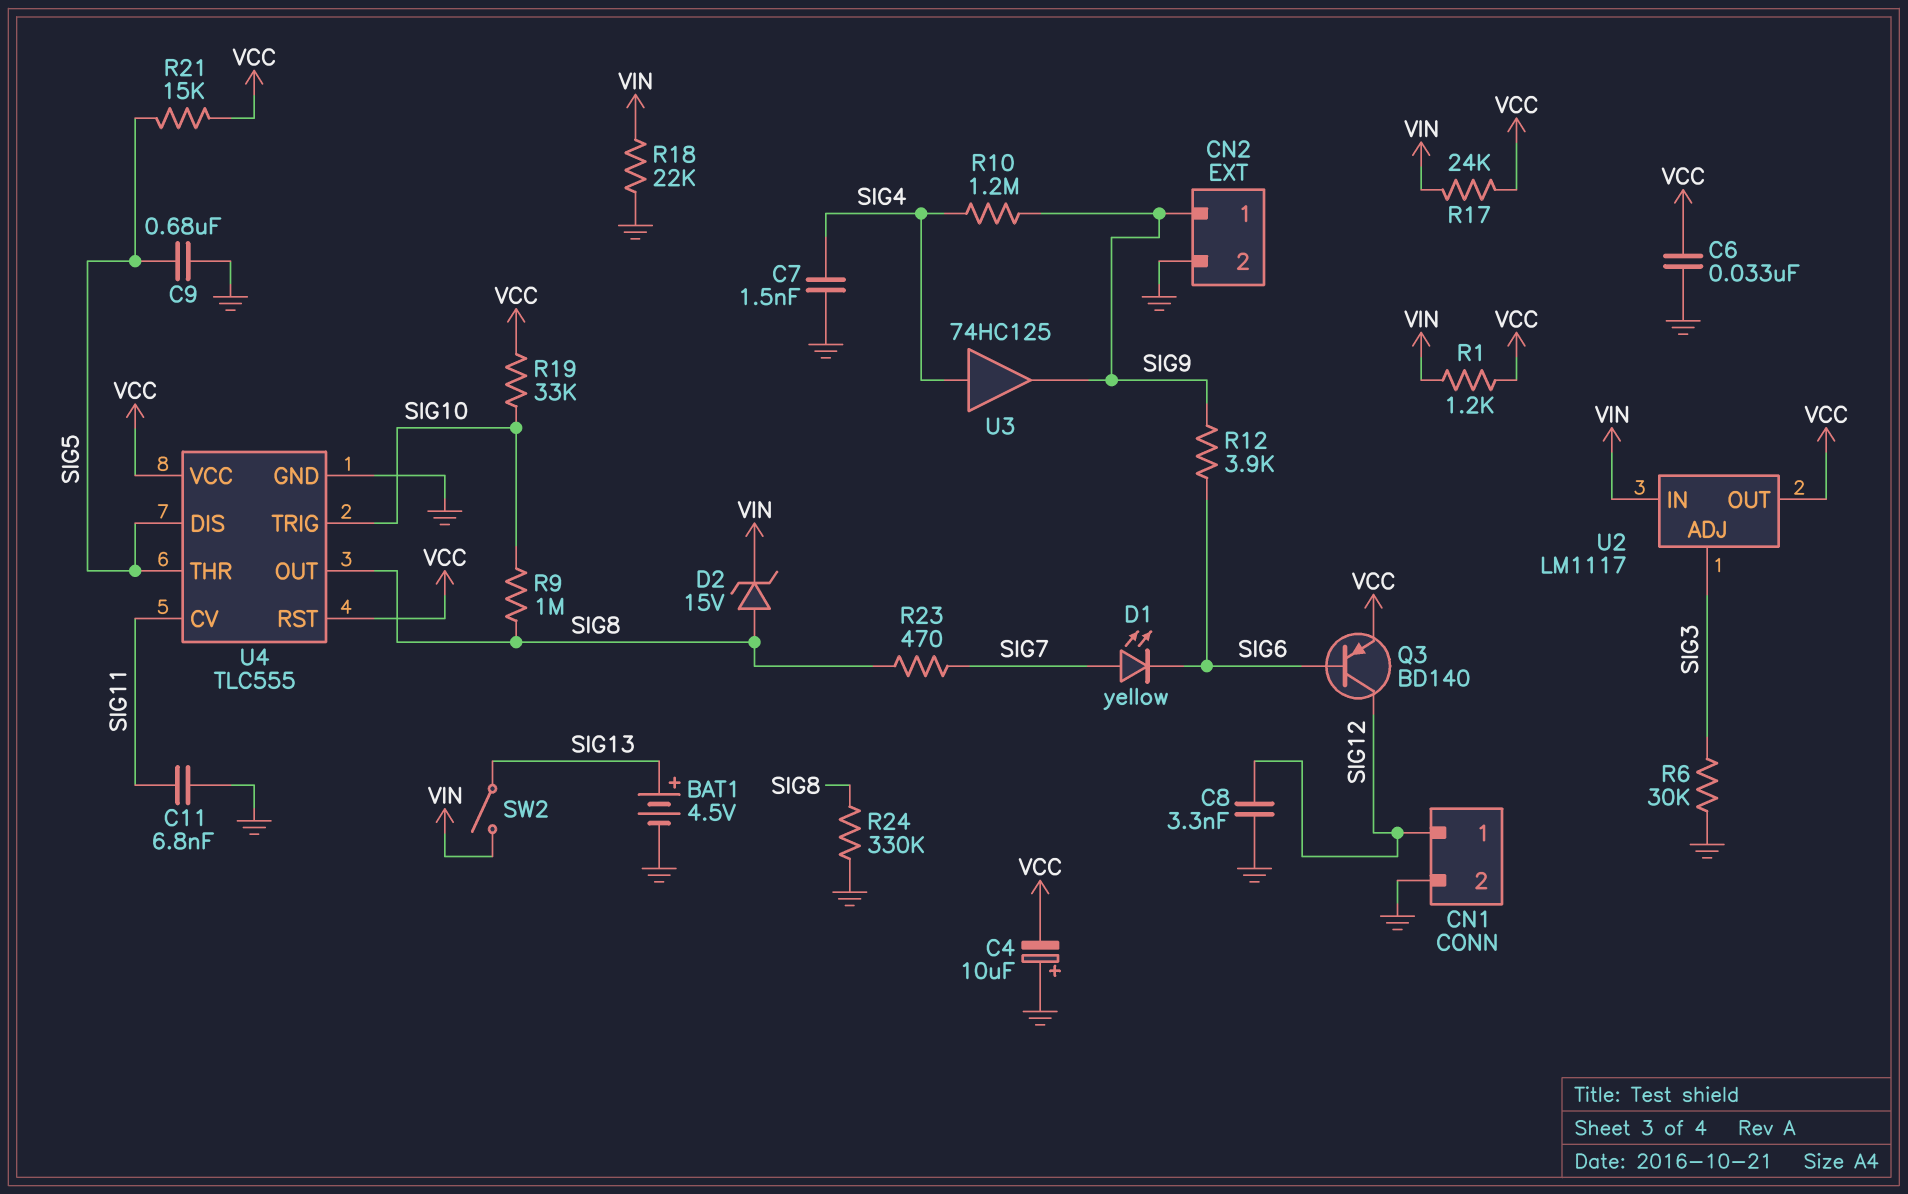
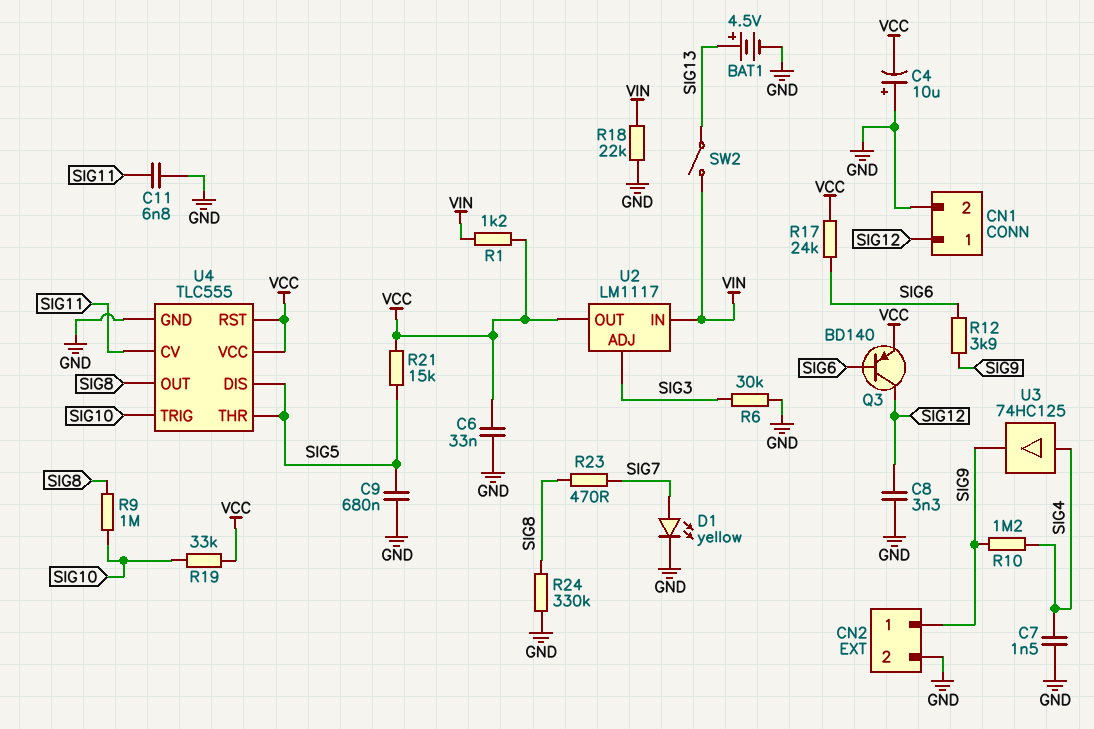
D1: LED yellow (A SIG7, K SIG6) -> LED yellow (A SIG7, K GND)
D2: zener 15V (A SIG8, K VIN) -> none
R17: 24k (VCC, VIN) -> 24k (SIG6, VCC)

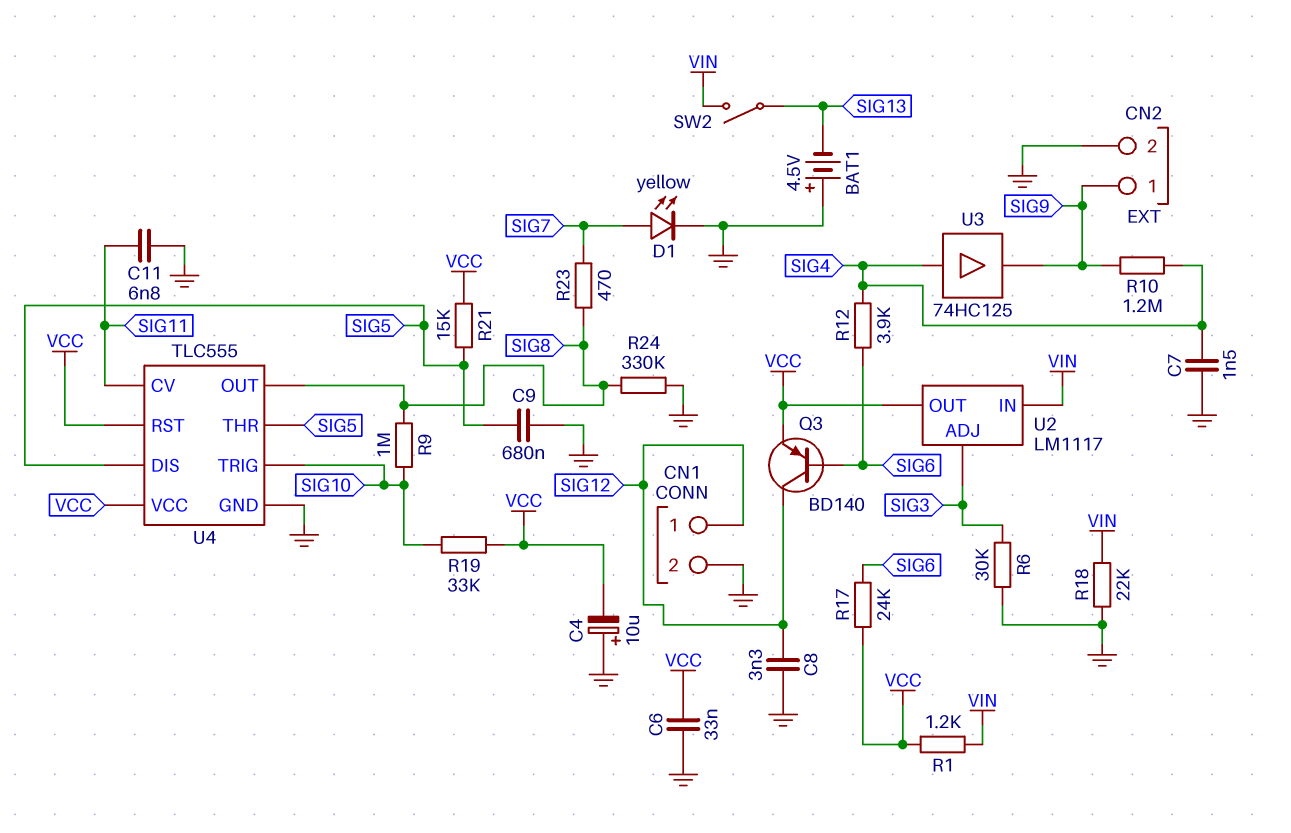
BAT1: 4.5V (plus SIG13, minus GND) -> 4.5V (plus GND, minus SIG13)
R12: 3.9k (SIG6, SIG9) -> 3.9k (SIG4, SIG6)

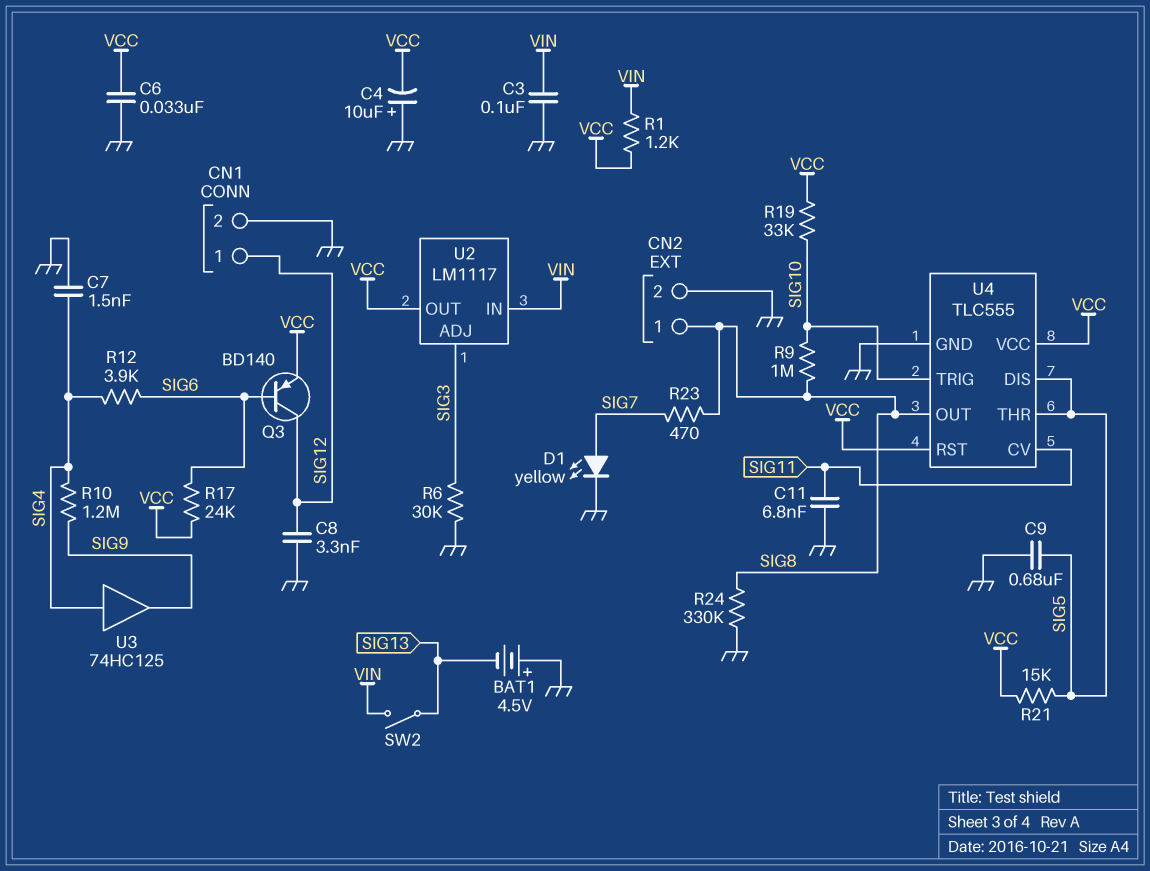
C3: none -> 100nF (GND, VIN)
CN2 pin 1: SIG9 -> SIG8
R18: 22k (GND, VIN) -> none

